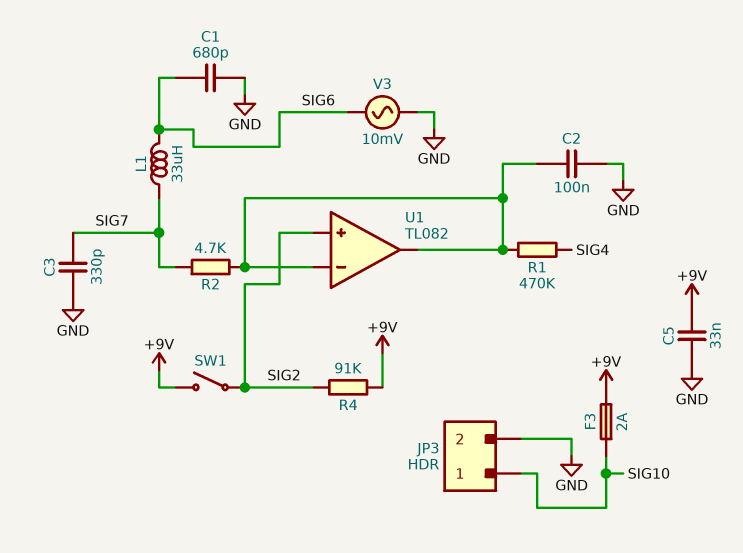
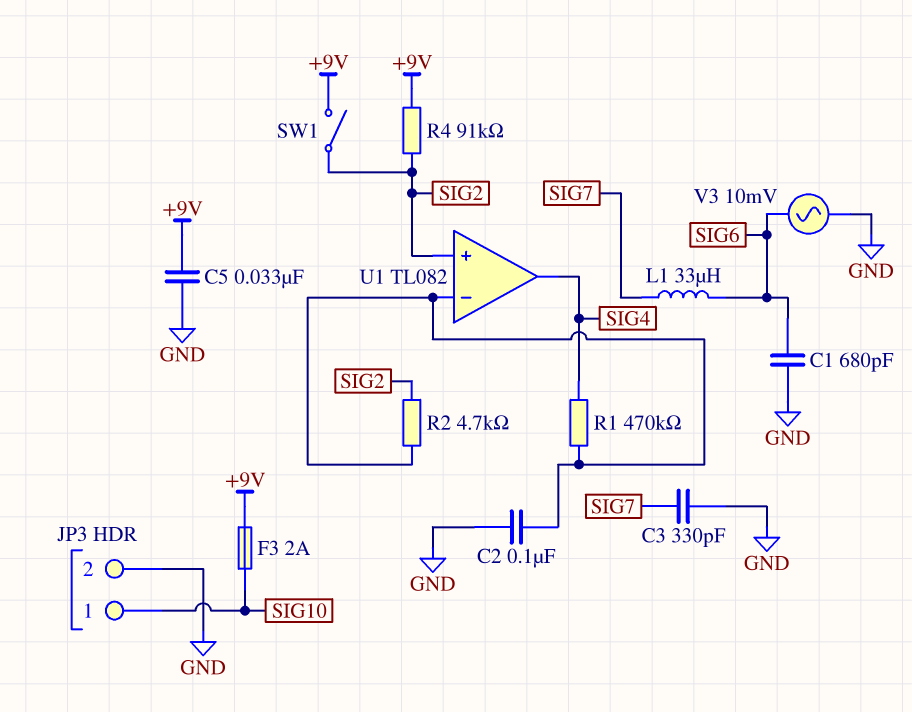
R2: 4.7k (SIG7, U1/in-) -> 4.7k (SIG2, U1/in-)
U1 pin out: U1/in- -> SIG4

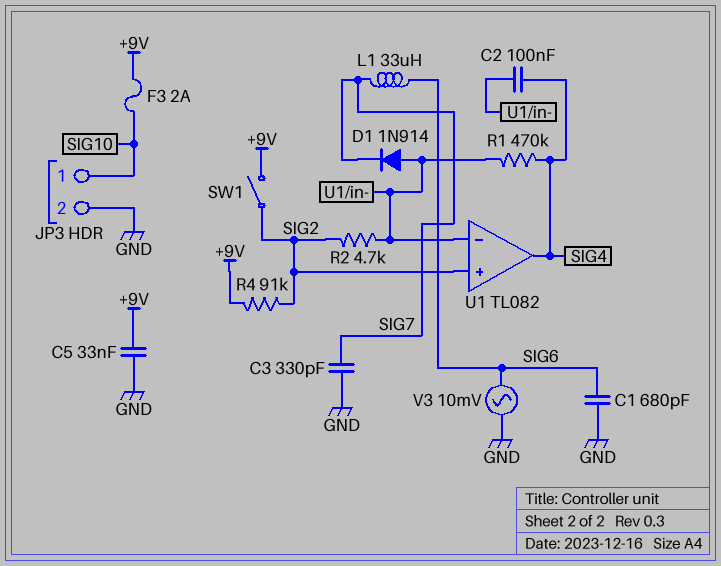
C2: 100nF (GND, U1/in-) -> 100nF (SIG4, U1/in-)
D1: none -> diode 1N914 (A U1/in-, K SIG7)

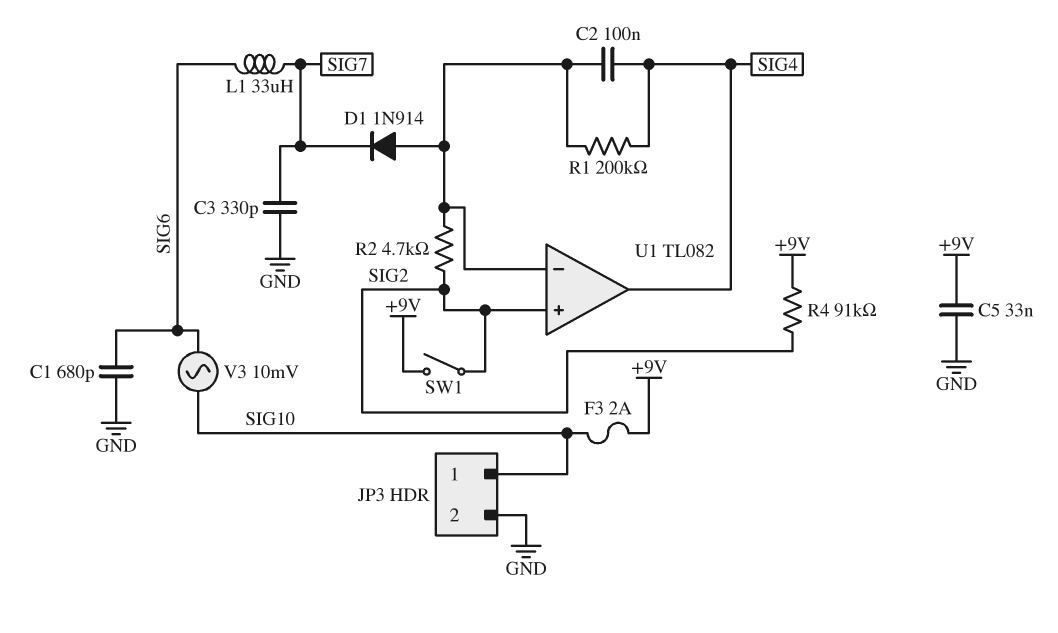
R1: 470k (SIG4, U1/in-) -> 200k (SIG4, U1/in-)
V3: AC 10mV (GND, SIG6) -> AC 10mV (SIG6, SIG10)

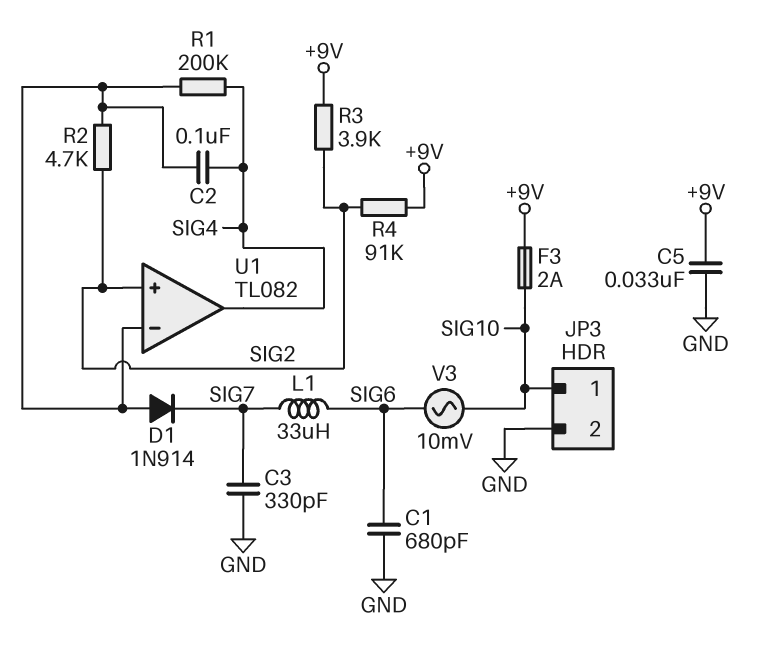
R3: none -> 3.9k (+9V, SIG2)
SW1: switch (+9V, SIG2) -> none

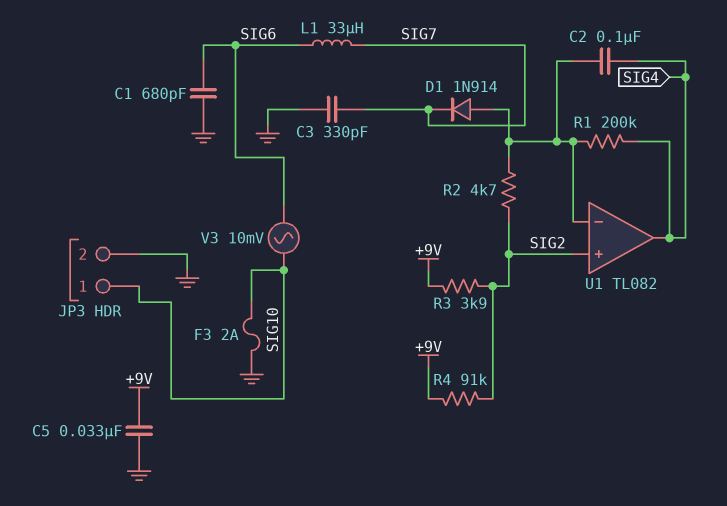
F3: 2A (+9V, SIG10) -> 2A (GND, SIG10)

